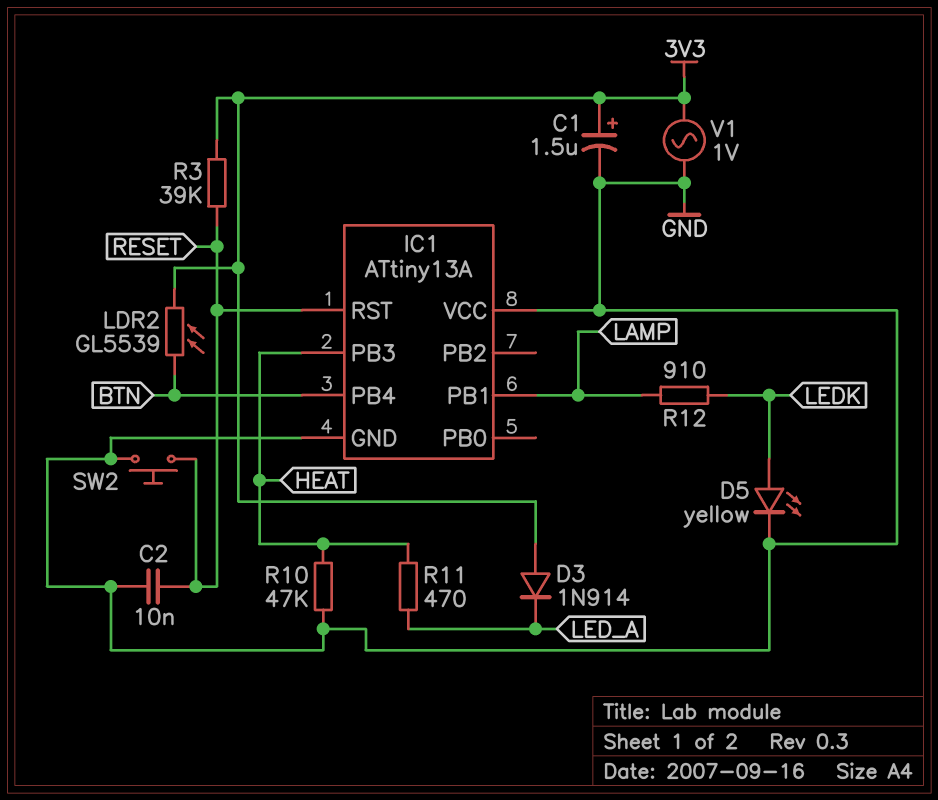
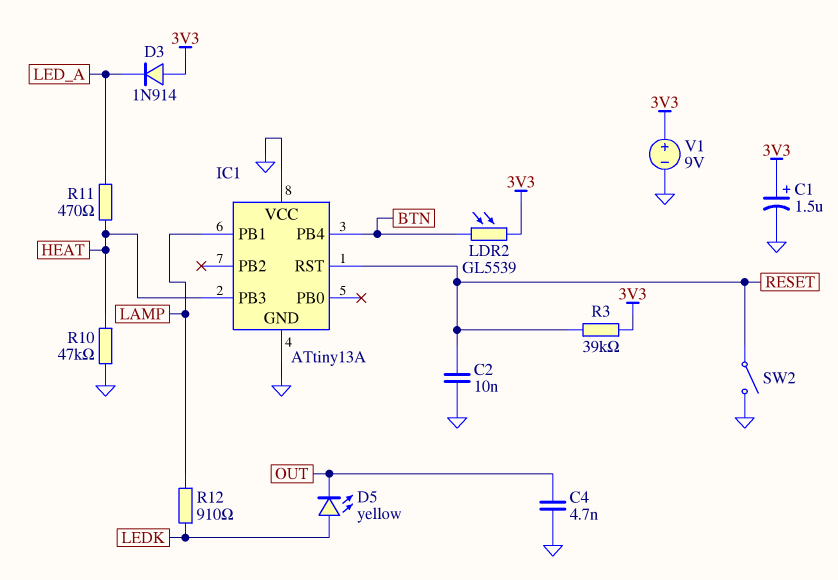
C4: none -> 4.7nF (GND, OUT)
D5: LED yellow (A LEDK, K GND) -> LED yellow (A LEDK, K OUT)
SW2: button (GND, RESET) -> switch (GND, RESET)
V1: AC 1V (3V3, GND) -> 9V (plus 3V3, minus GND)

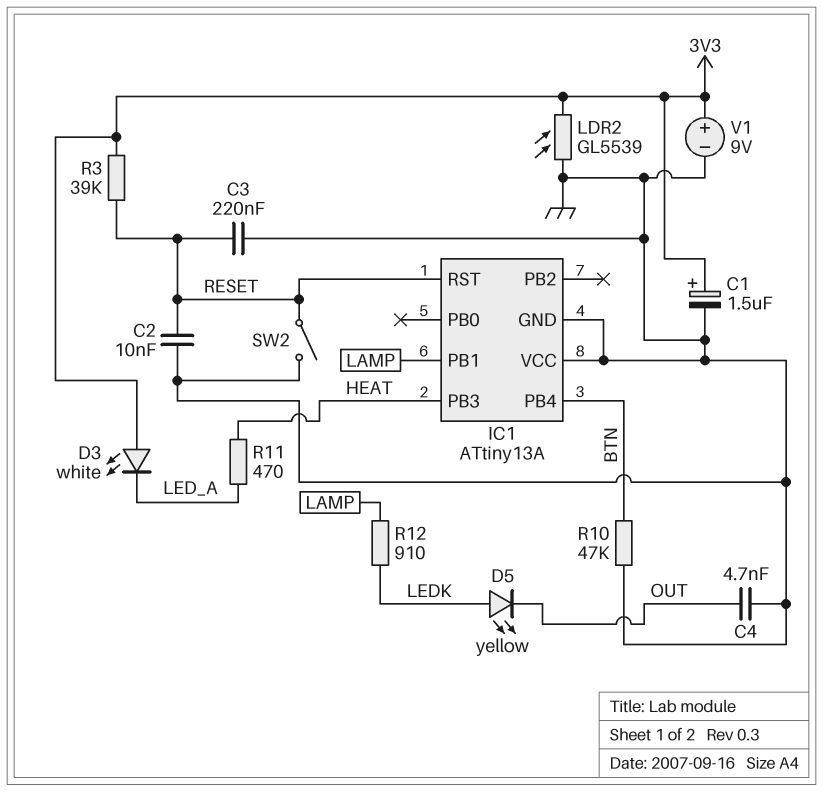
C3: none -> 220nF (GND, RESET)
D3: diode 1N914 (A 3V3, K LED_A) -> LED white (A 3V3, K LED_A)
LDR2: GL5539 (3V3, BTN) -> GL5539 (3V3, GND)
R10: 47k (GND, HEAT) -> 47k (BTN, GND)

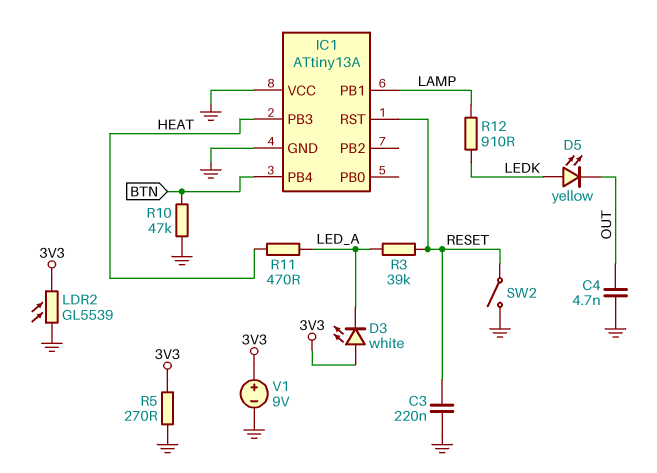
C1: 1.5uF (plus 3V3, minus GND) -> none
C2: 10nF (GND, RESET) -> none
R3: 39k (3V3, RESET) -> 39k (LED_A, RESET)
R5: none -> 270 (3V3, GND)

